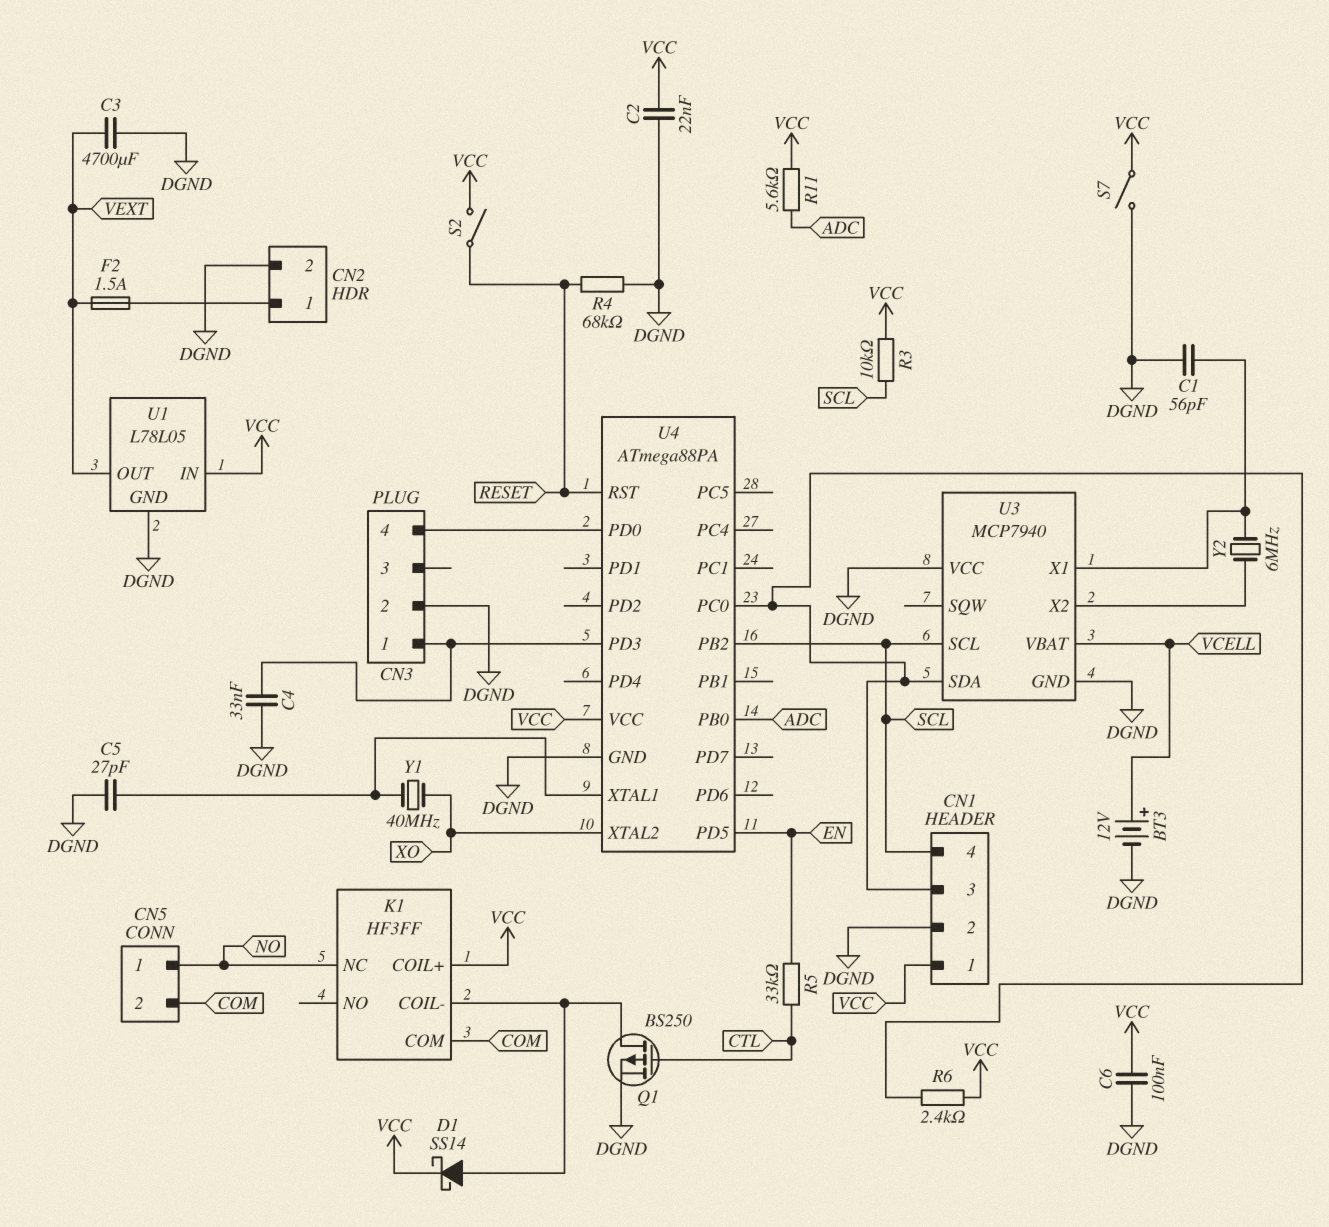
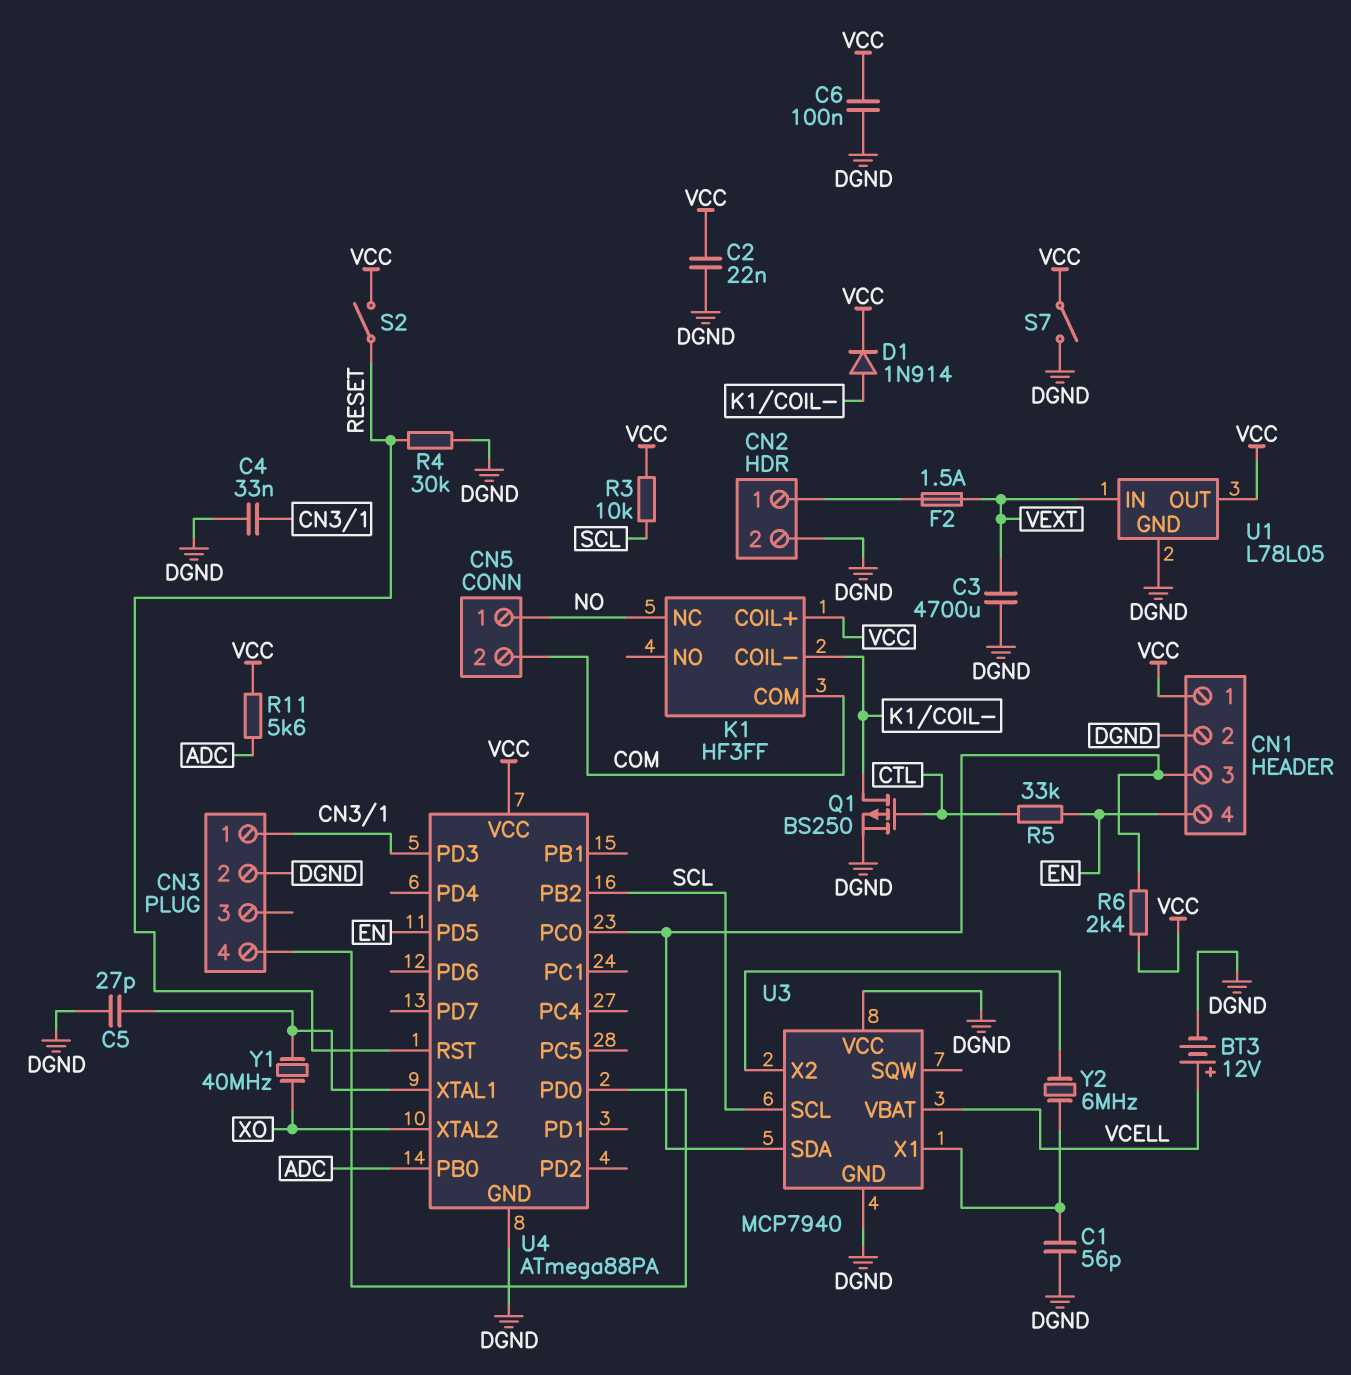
CN1 pin 4: SCL -> EN
D1: schottky SS14 (A K1/COIL-, K VCC) -> diode 1N914 (A K1/COIL-, K VCC)
R4: 68k (DGND, RESET) -> 30k (DGND, RESET)
U1 pin IN: VCC -> VEXT
U1 pin OUT: VEXT -> VCC

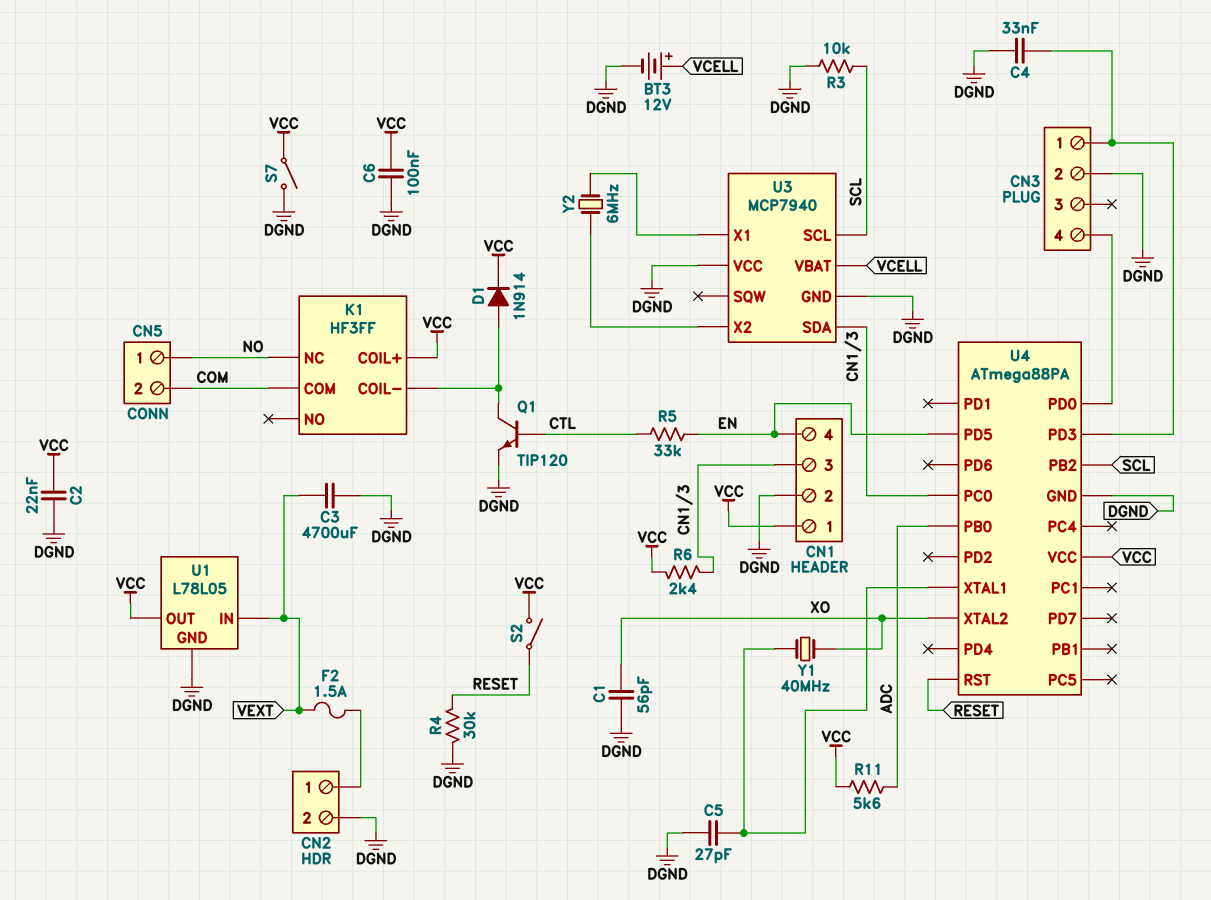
C1: 56pF (DGND, U3/X1) -> 56pF (DGND, XO)
Q1: PMOS BS250 (G CTL, D K1/COIL-, S DGND) -> NPN TIP120 (B CTL, C K1/COIL-, E DGND)
R3: 10k (SCL, VCC) -> 10k (DGND, SCL)

